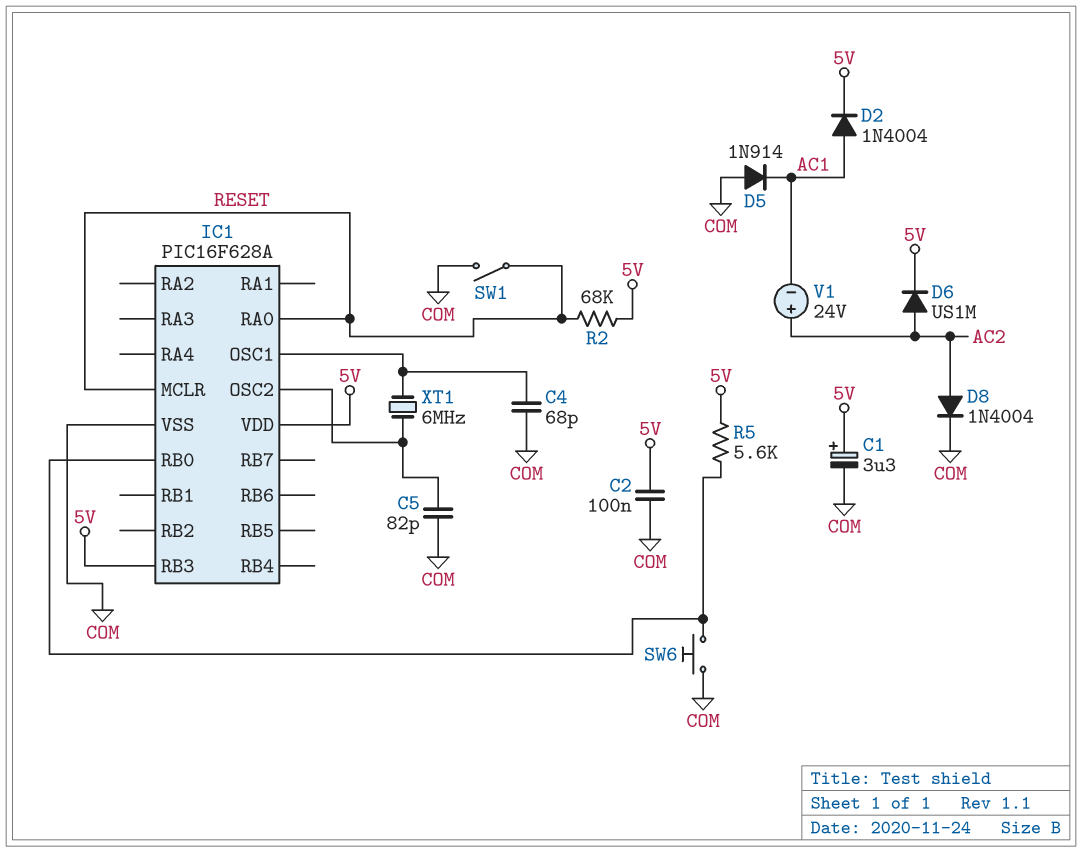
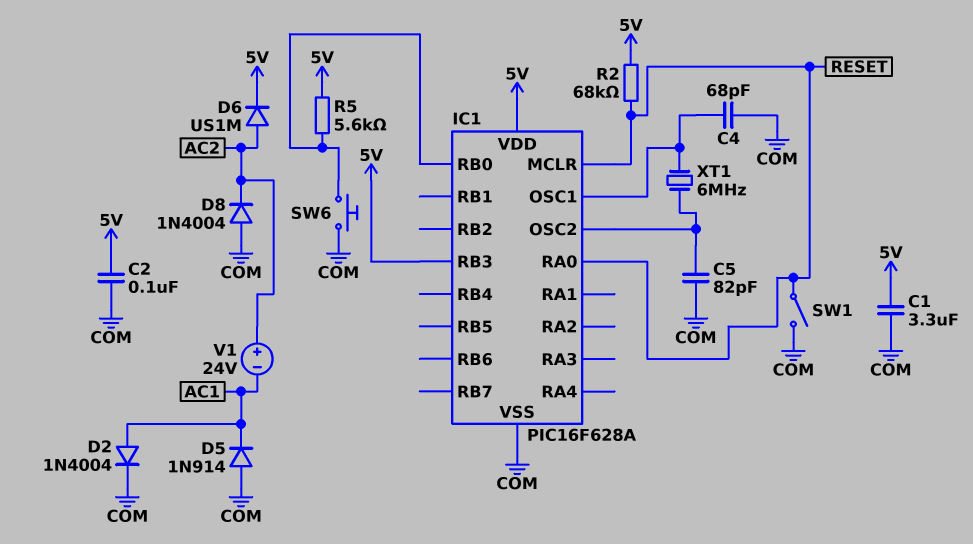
C1: 3.3uF (plus 5V, minus COM) -> 3.3uF (5V, COM)
D2: diode 1N4004 (A AC1, K 5V) -> diode 1N4004 (A AC1, K COM)
D8: diode 1N4004 (A AC2, K COM) -> diode 1N4004 (A COM, K AC2)

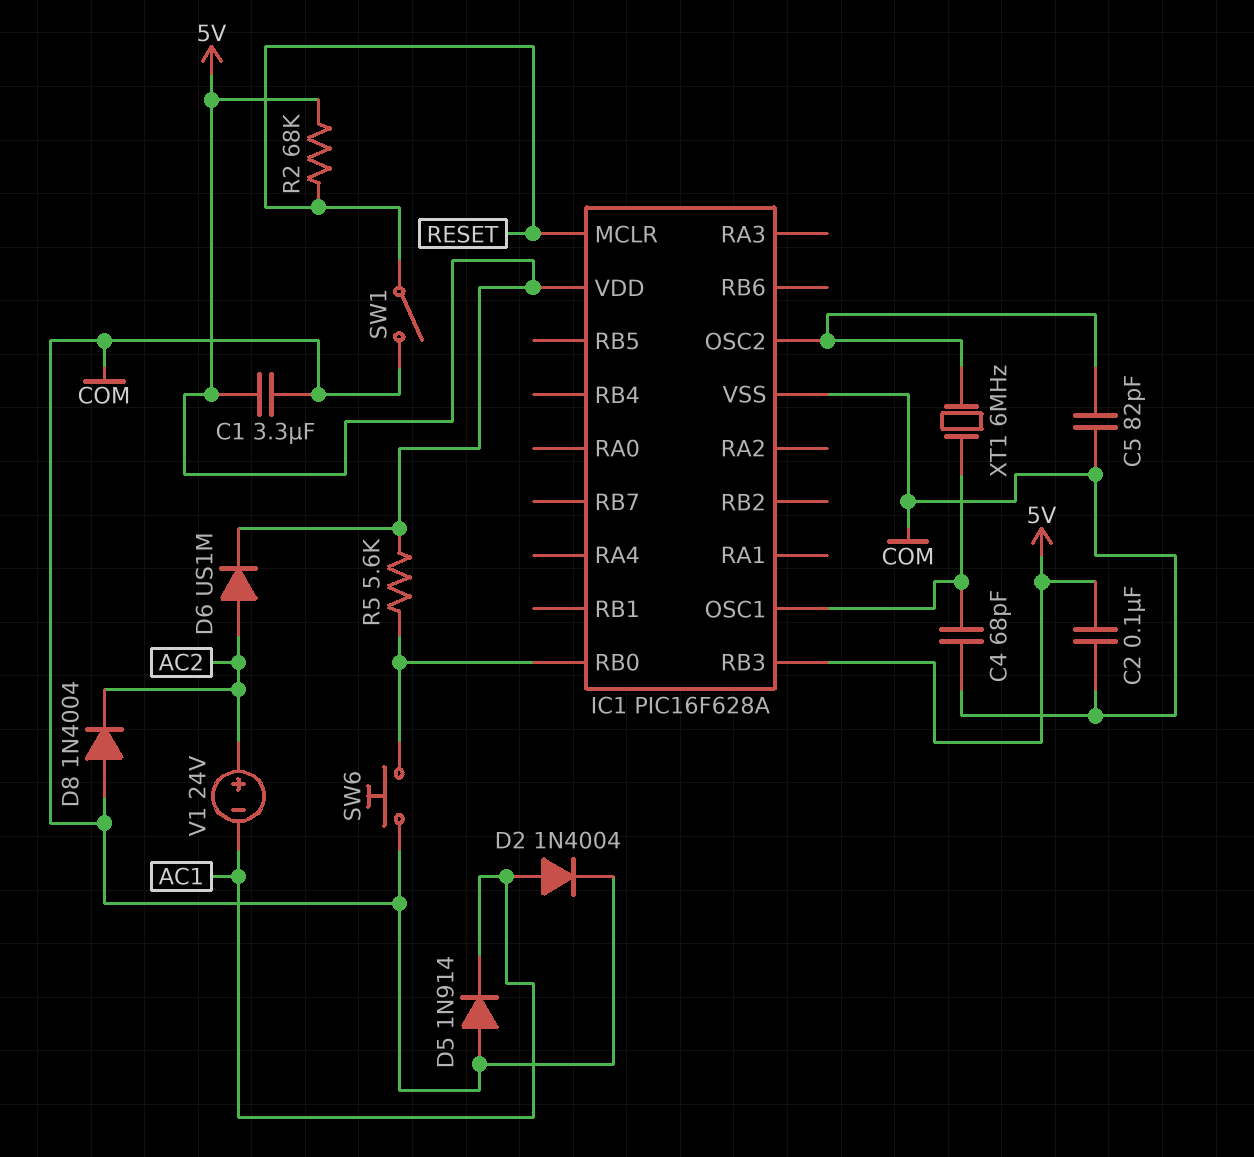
IC1 pin RA0: RESET -> none

